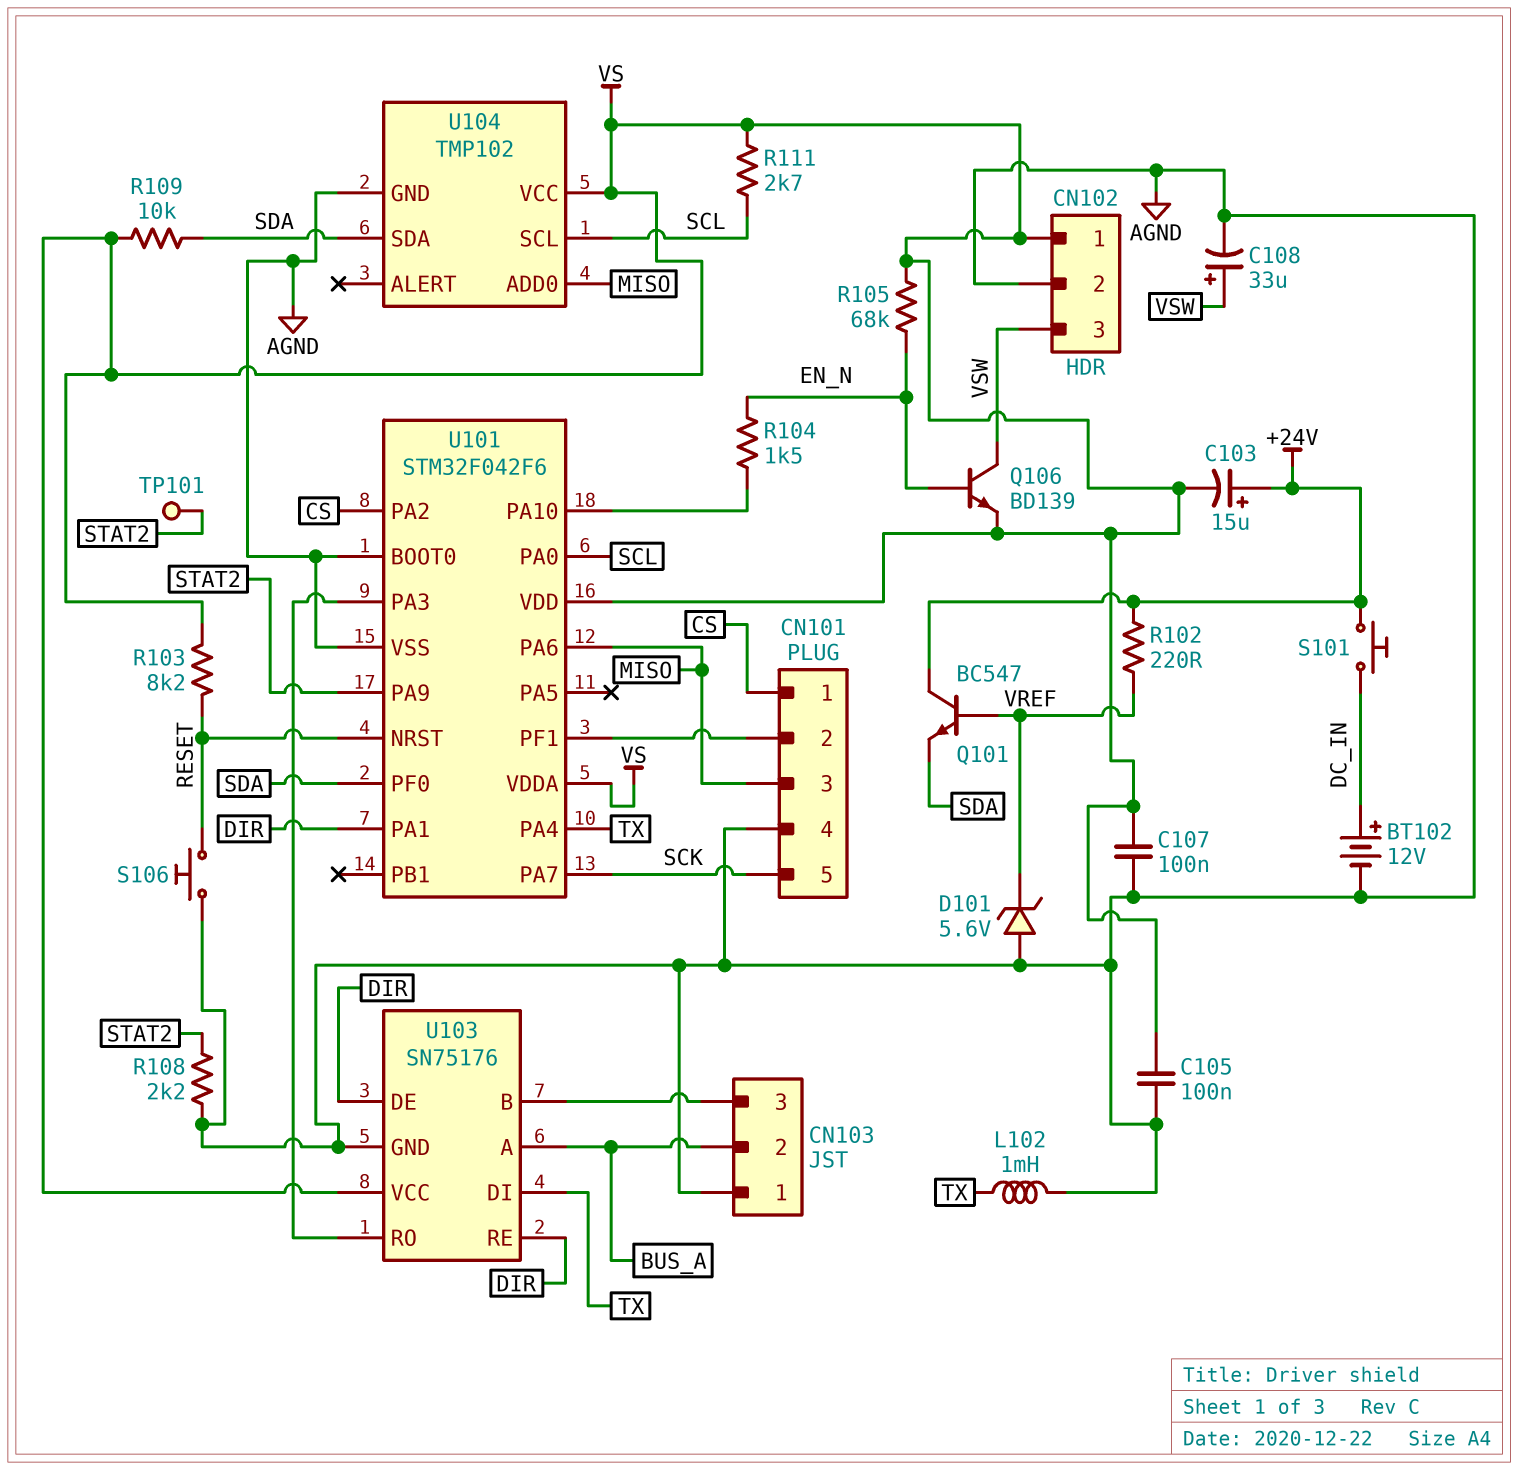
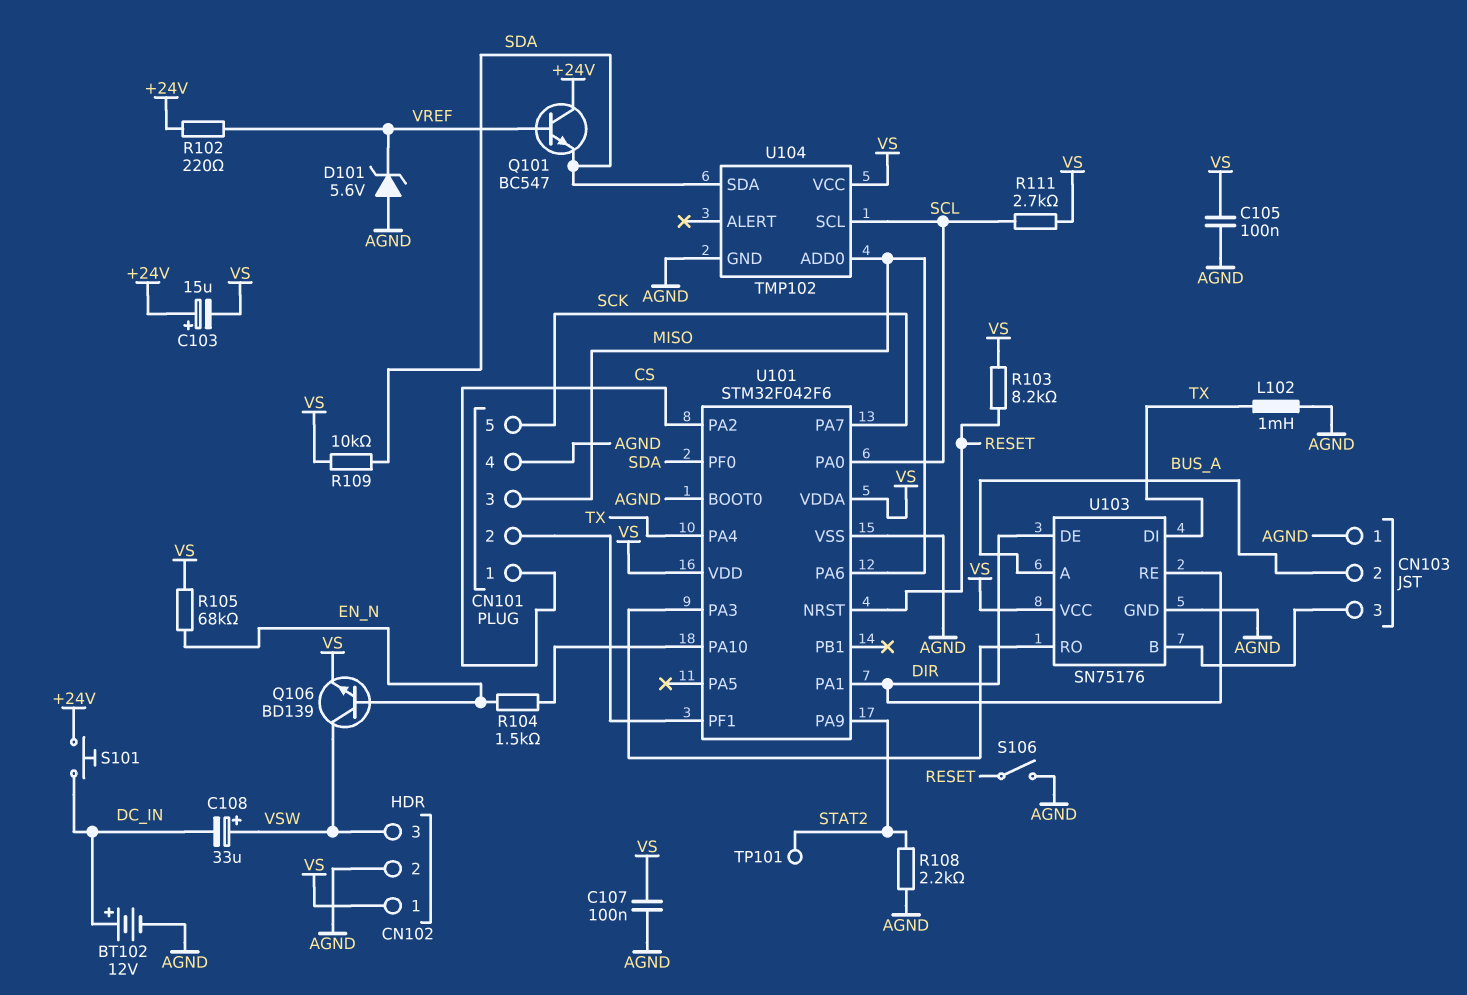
C108: 33uF (plus VSW, minus AGND) -> 33uF (plus VSW, minus DC_IN)
S106: button (AGND, RESET) -> switch (AGND, RESET)

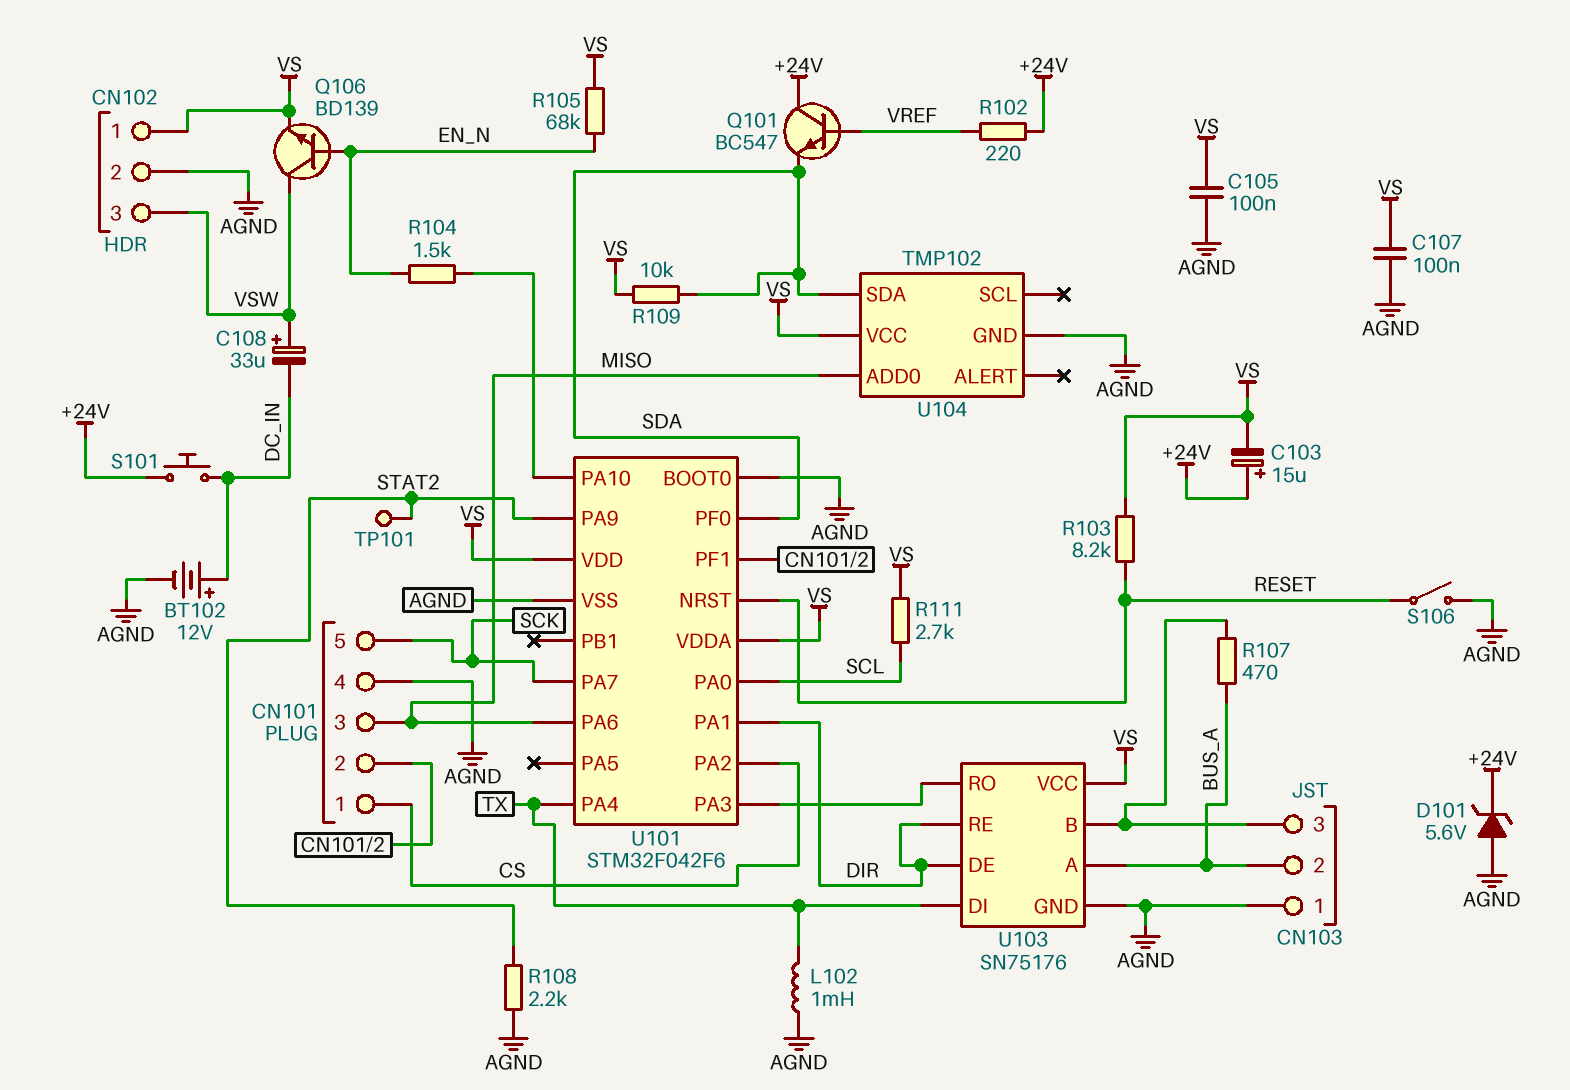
D101: zener 5.6V (A AGND, K VREF) -> zener 5.6V (A AGND, K +24V)
R107: none -> 470 (BUS_A, CN103/3)
U104 pin SCL: SCL -> none

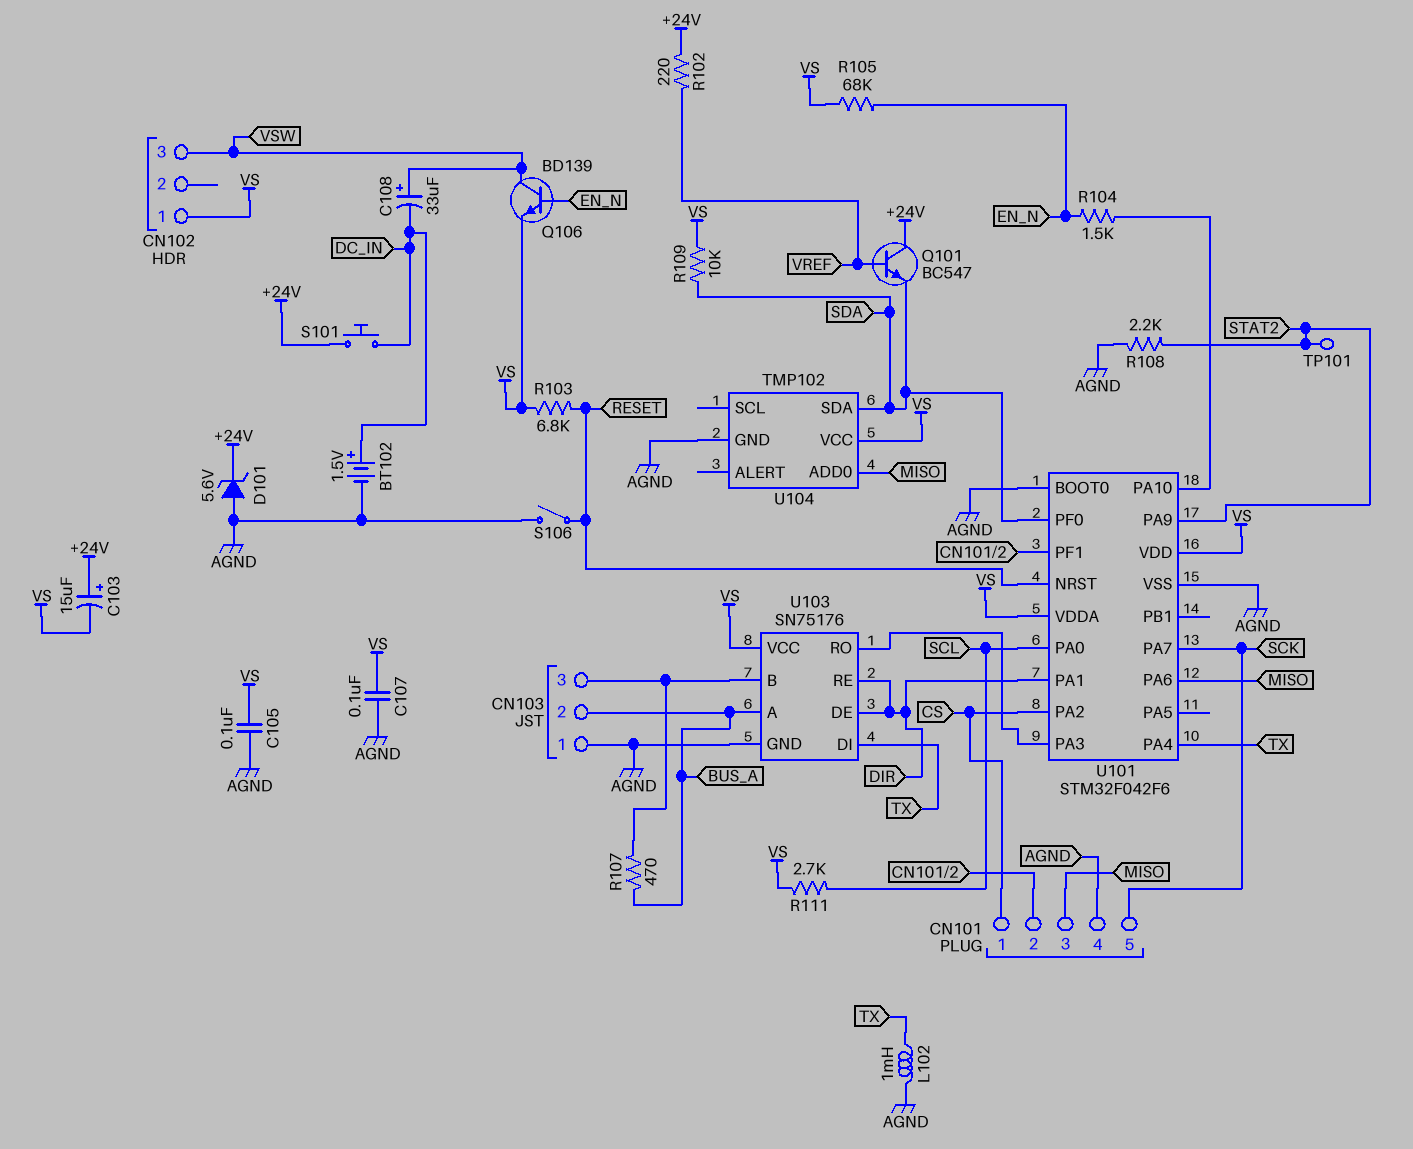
BT102: 12V (plus DC_IN, minus AGND) -> 1.5V (plus DC_IN, minus AGND)
CN102 pin 2: AGND -> none
R103: 8.2k (RESET, VS) -> 6.8k (RESET, VS)

